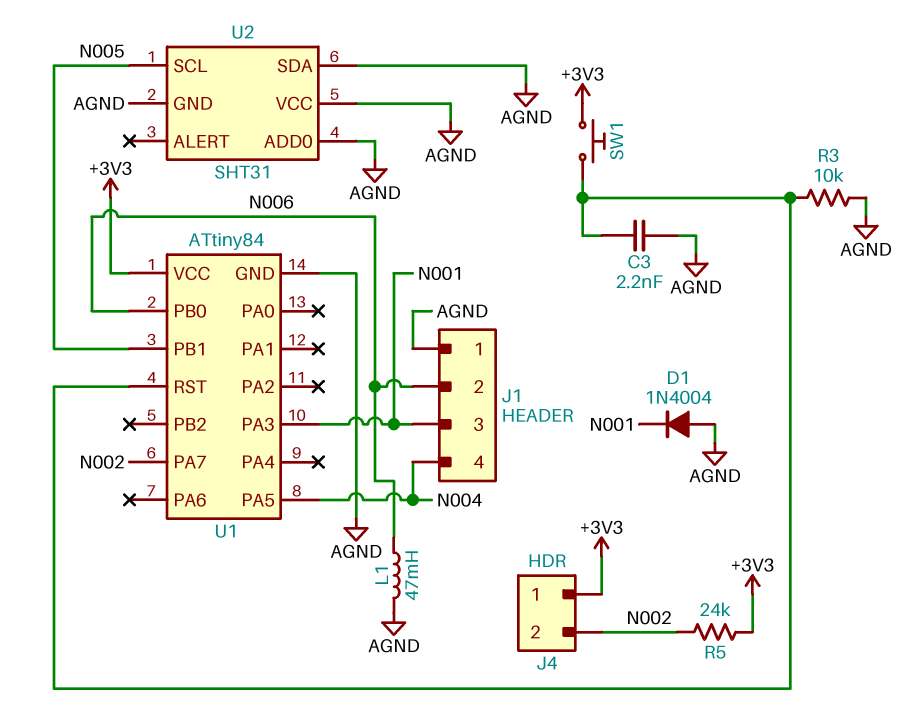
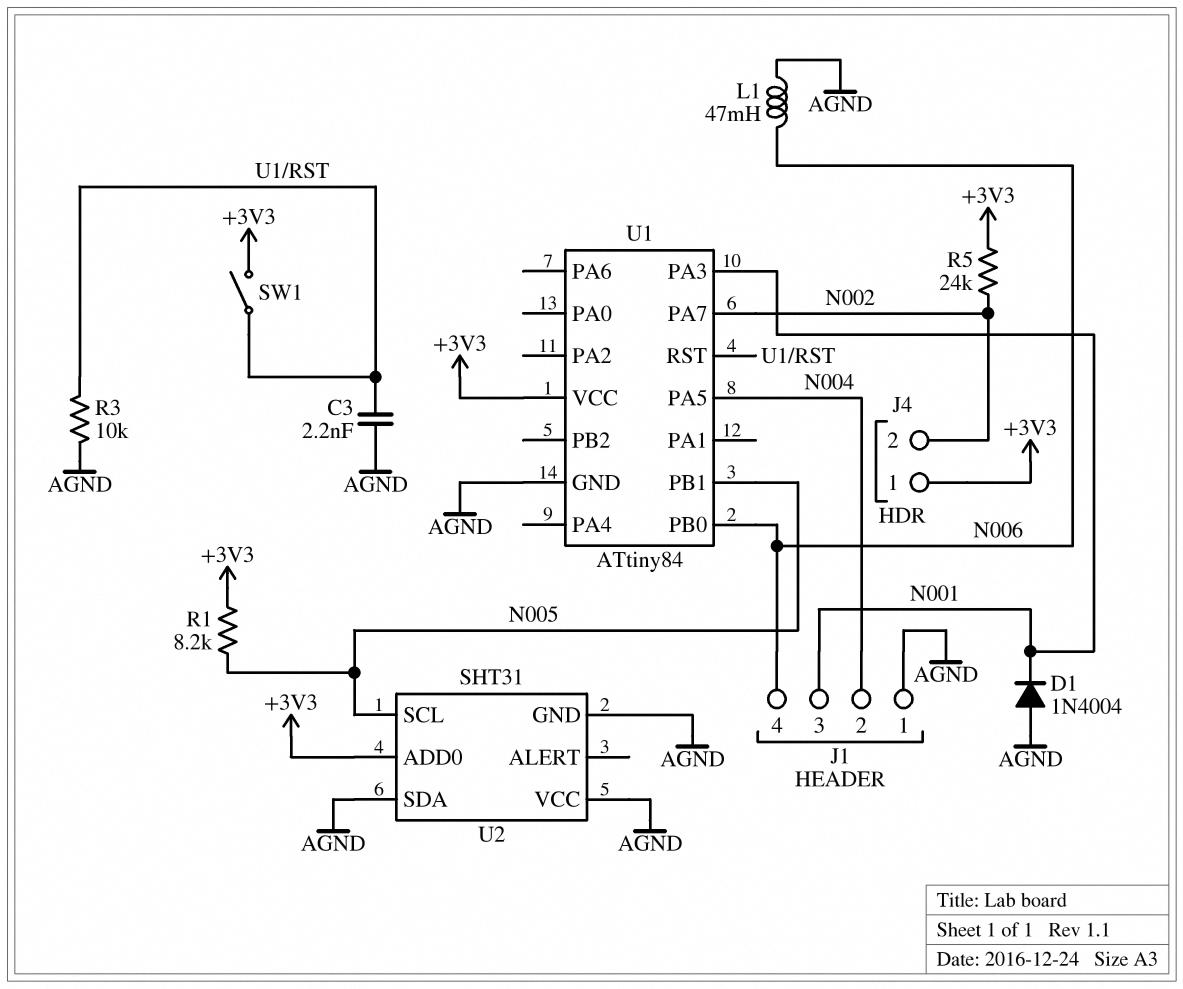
J1 pin 2: N006 -> N004
J1 pin 4: N004 -> N006
R1: none -> 8.2k (+3V3, N005)
SW1: button (+3V3, U1/RST) -> switch (+3V3, U1/RST)
U2 pin ADD0: AGND -> +3V3

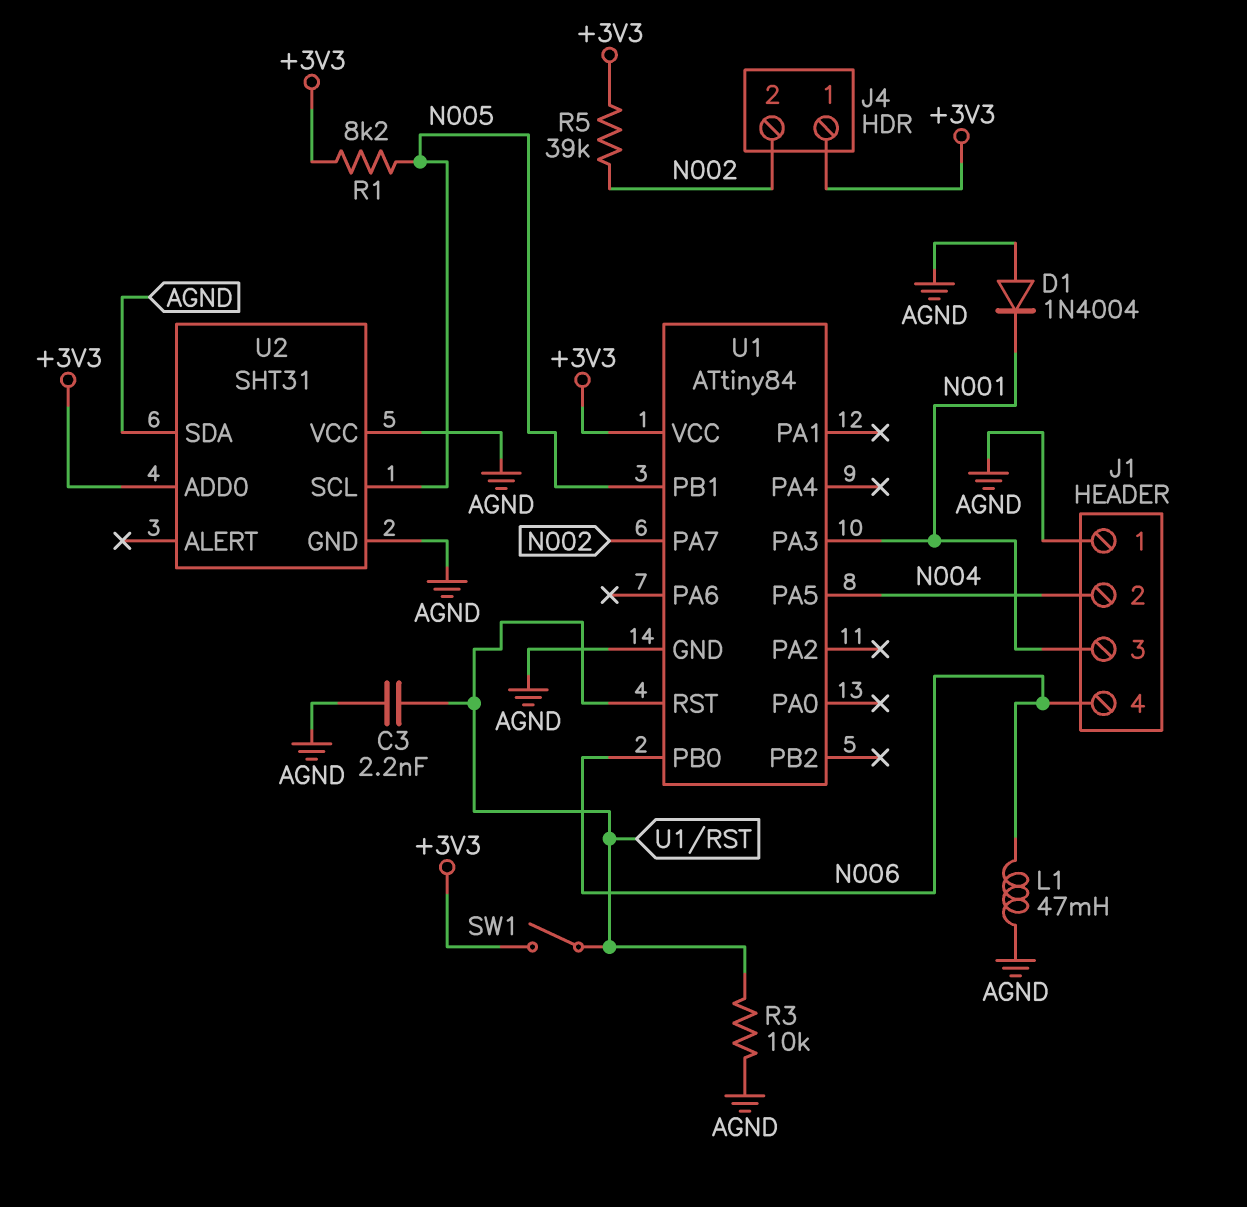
R5: 24k (+3V3, N002) -> 39k (+3V3, N002)

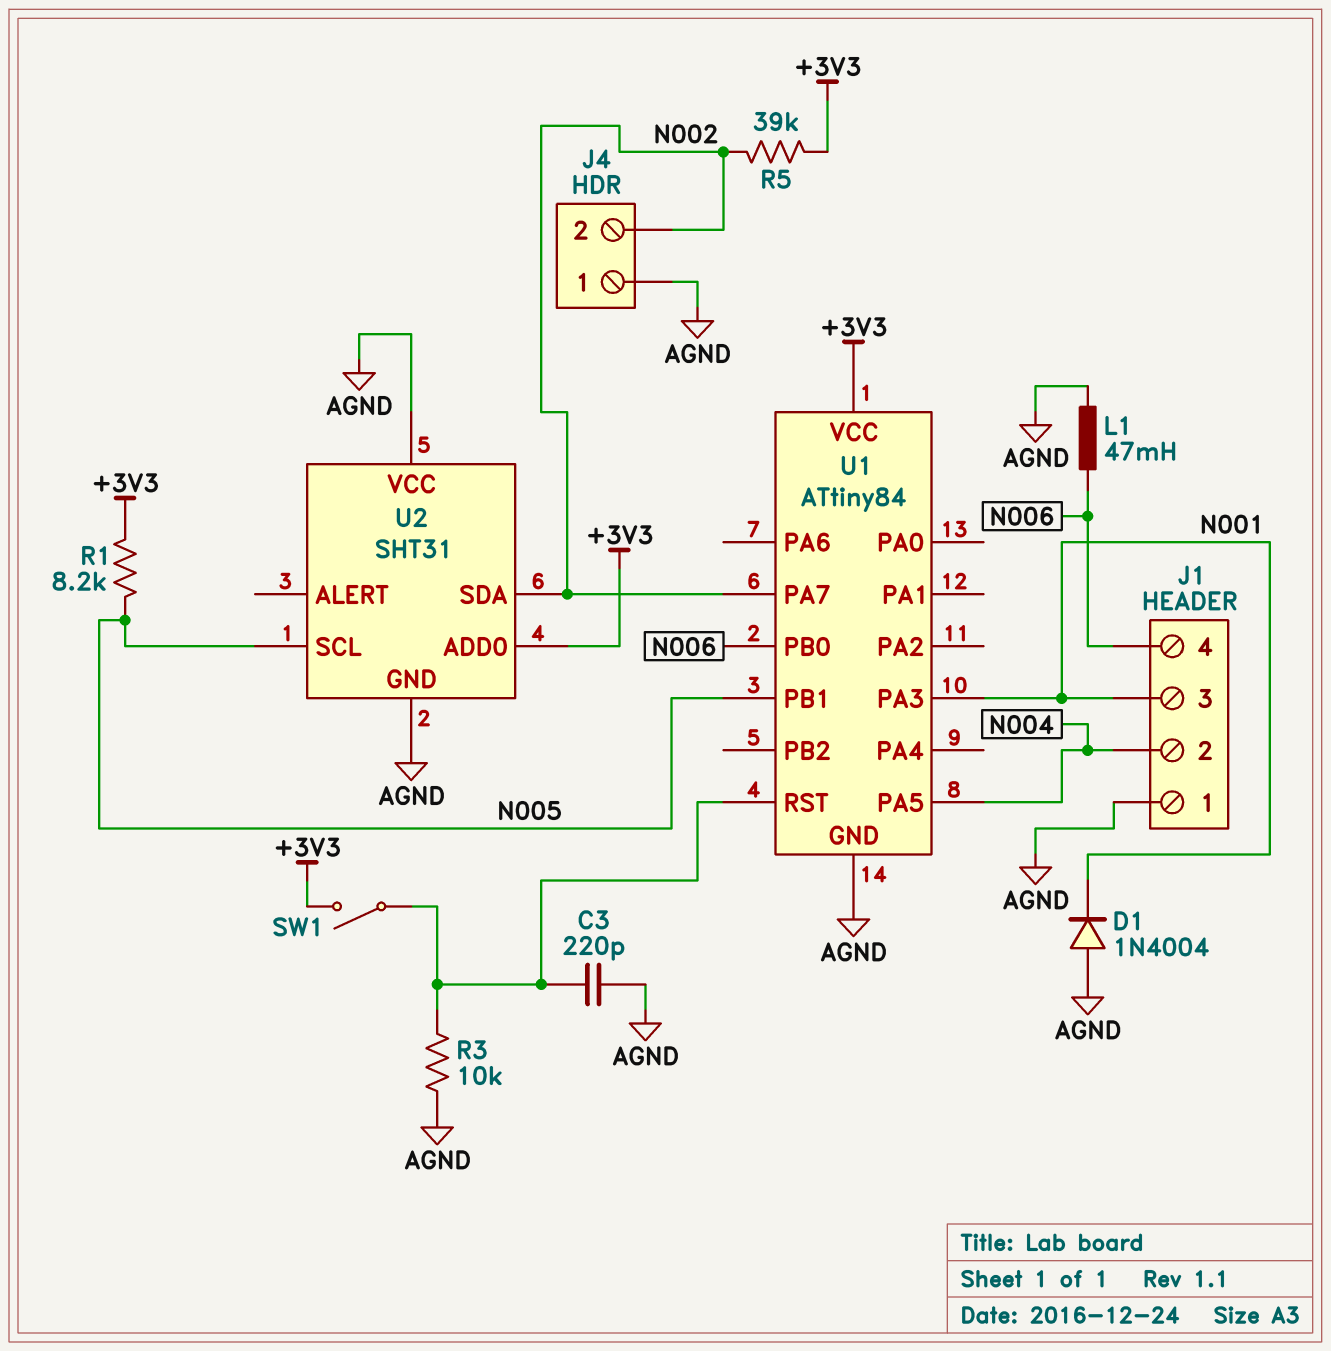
C3: 2.2nF (AGND, U1/RST) -> 220pF (AGND, U1/RST)
J4 pin 1: +3V3 -> AGND
U2 pin SDA: AGND -> N002

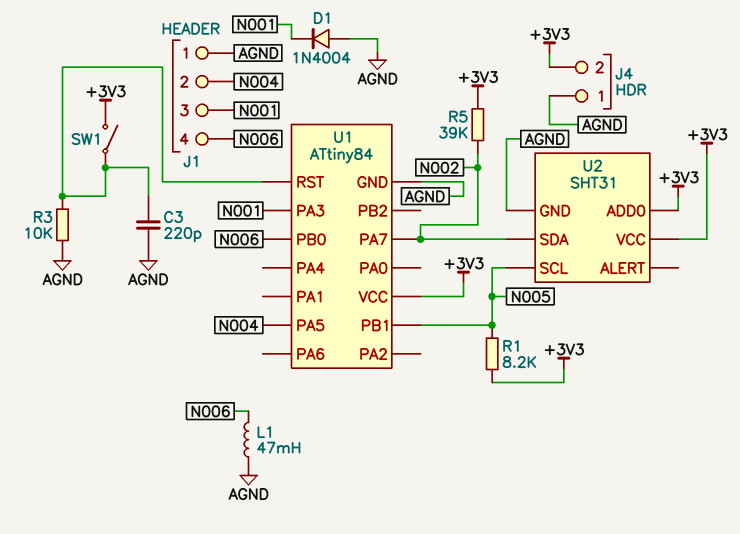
J4 pin 2: N002 -> +3V3
U2 pin VCC: AGND -> +3V3

